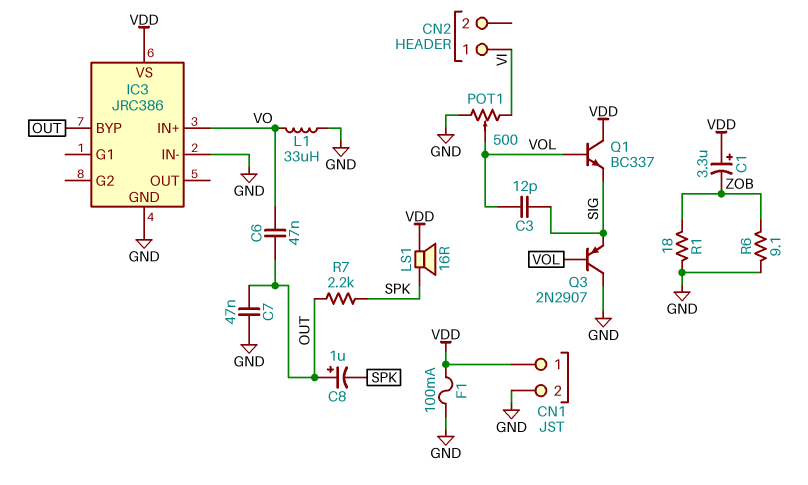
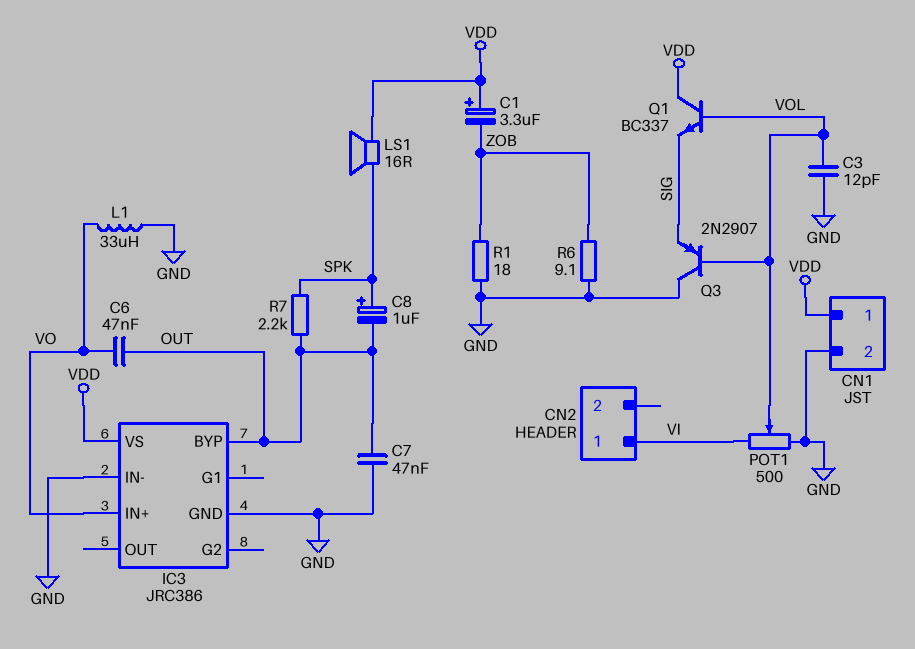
C3: 12pF (SIG, VOL) -> 12pF (GND, VOL)
C8: 1uF (plus OUT, minus SPK) -> 1uF (plus SPK, minus OUT)
F1: 100mA (GND, VDD) -> none

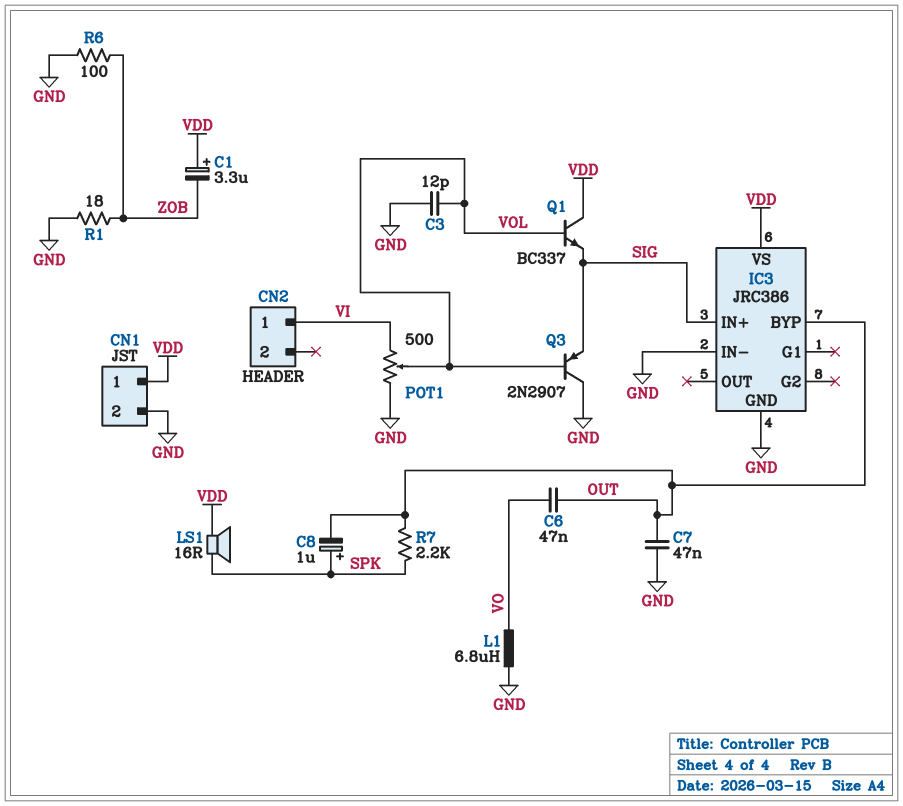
IC3 pin IN+: VO -> SIG
L1: 33uH (GND, VO) -> 6.8uH (GND, VO)
R6: 9.1 (GND, ZOB) -> 100 (GND, ZOB)

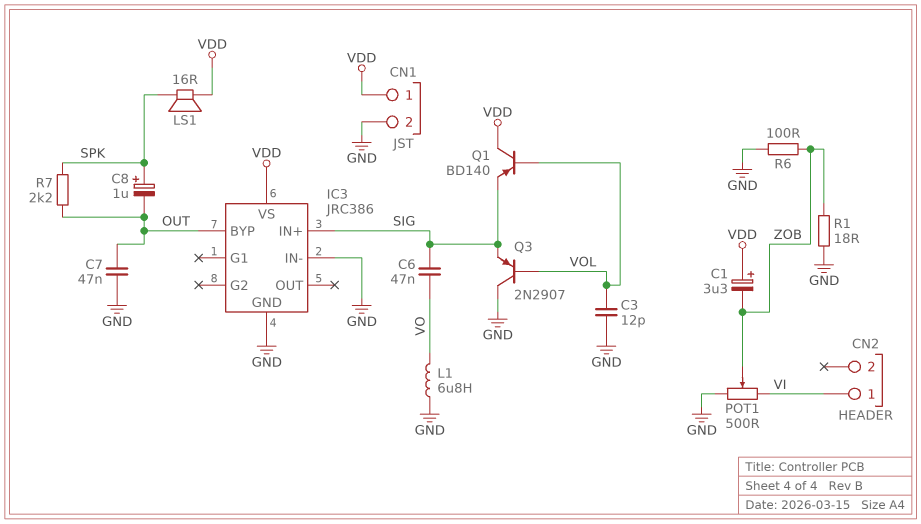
C6: 47nF (OUT, VO) -> 47nF (SIG, VO)
POT1: 500 (GND, VI, wiper VOL) -> 500 (GND, VI, wiper ZOB)
Q1: NPN BC337 (B VOL, C VDD, E SIG) -> PNP BD140 (B VOL, C VDD, E SIG)

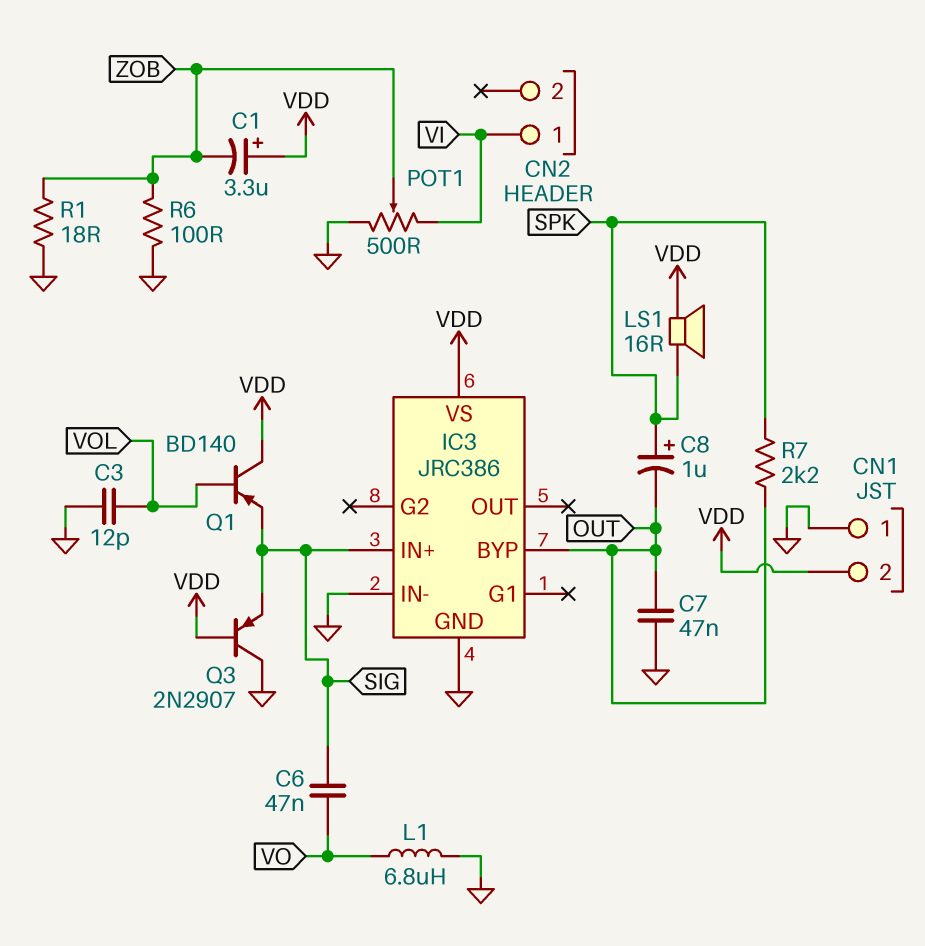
CN1 pin 1: VDD -> GND
CN1 pin 2: GND -> VDD
Q3: PNP 2N2907 (B VOL, C GND, E SIG) -> PNP 2N2907 (B VDD, C GND, E SIG)

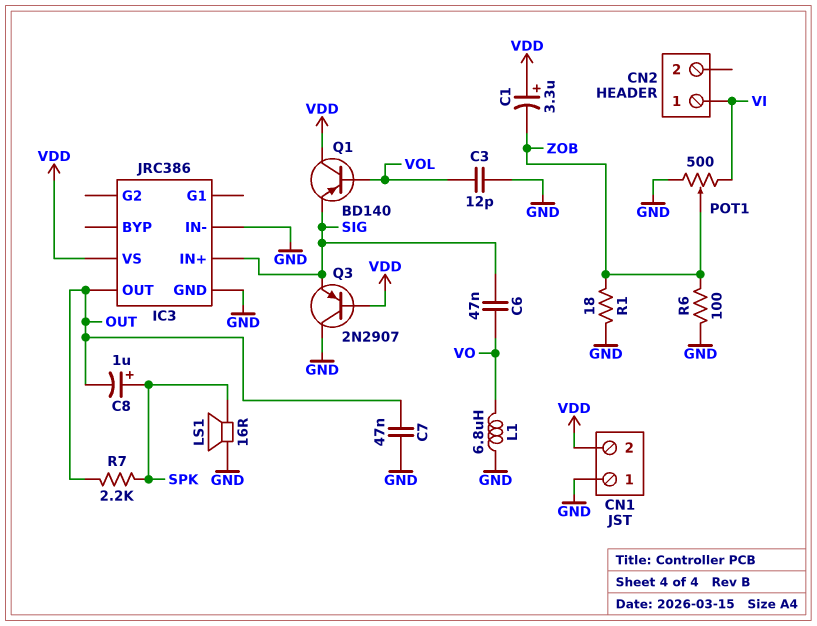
IC3 pin BYP: OUT -> none
IC3 pin OUT: none -> OUT
LS1: speaker 16R (SPK, VDD) -> speaker 16R (GND, SPK)

